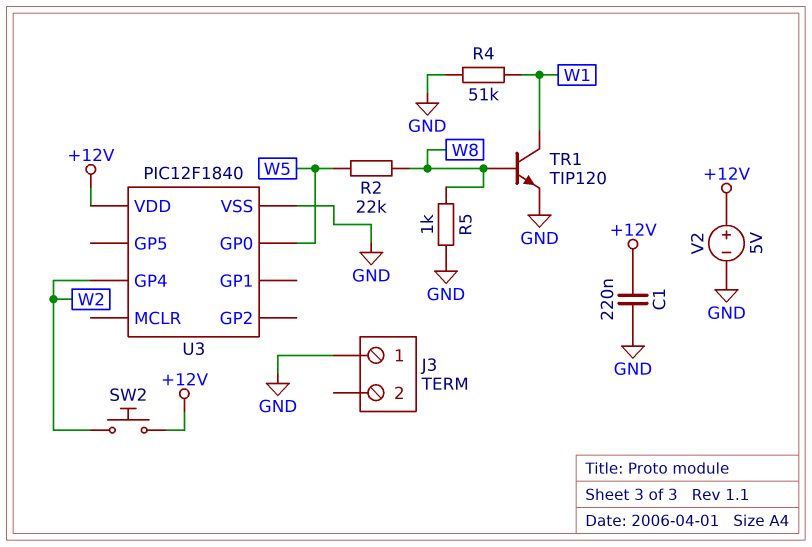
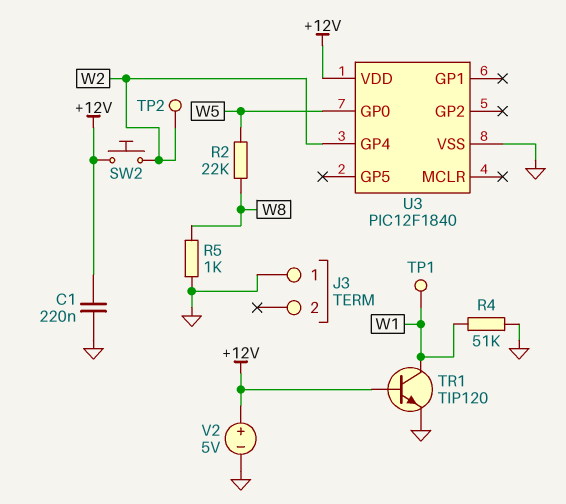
TP1: none -> test point (W1)
TP2: none -> test point (W2)
TR1: NPN TIP120 (B W8, C W1, E GND) -> NPN TIP120 (B +12V, C W1, E GND)

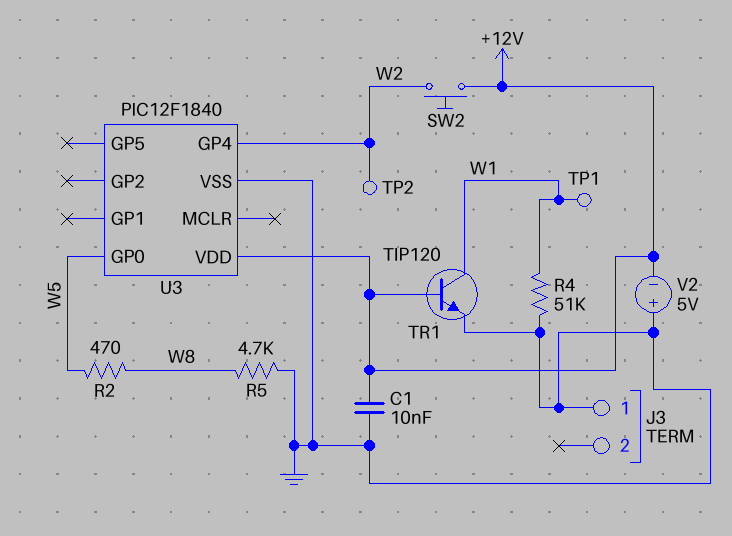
C1: 220nF (+12V, GND) -> 10nF (+12V, GND)
R2: 22k (W5, W8) -> 470 (W5, W8)
R5: 1k (GND, W8) -> 4.7k (GND, W8)
V2: 5V (plus +12V, minus GND) -> 5V (plus GND, minus +12V)

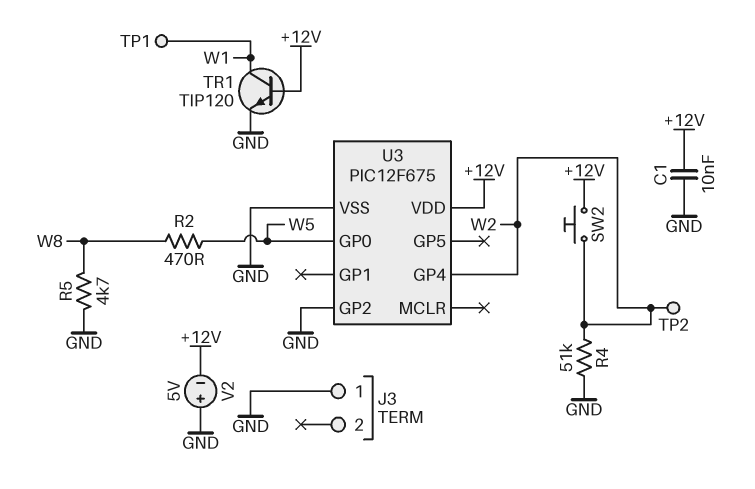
R4: 51k (GND, W1) -> 51k (GND, W2)
U3: PIC12F1840 -> PIC12F675
U3 pin GP2: none -> GND

